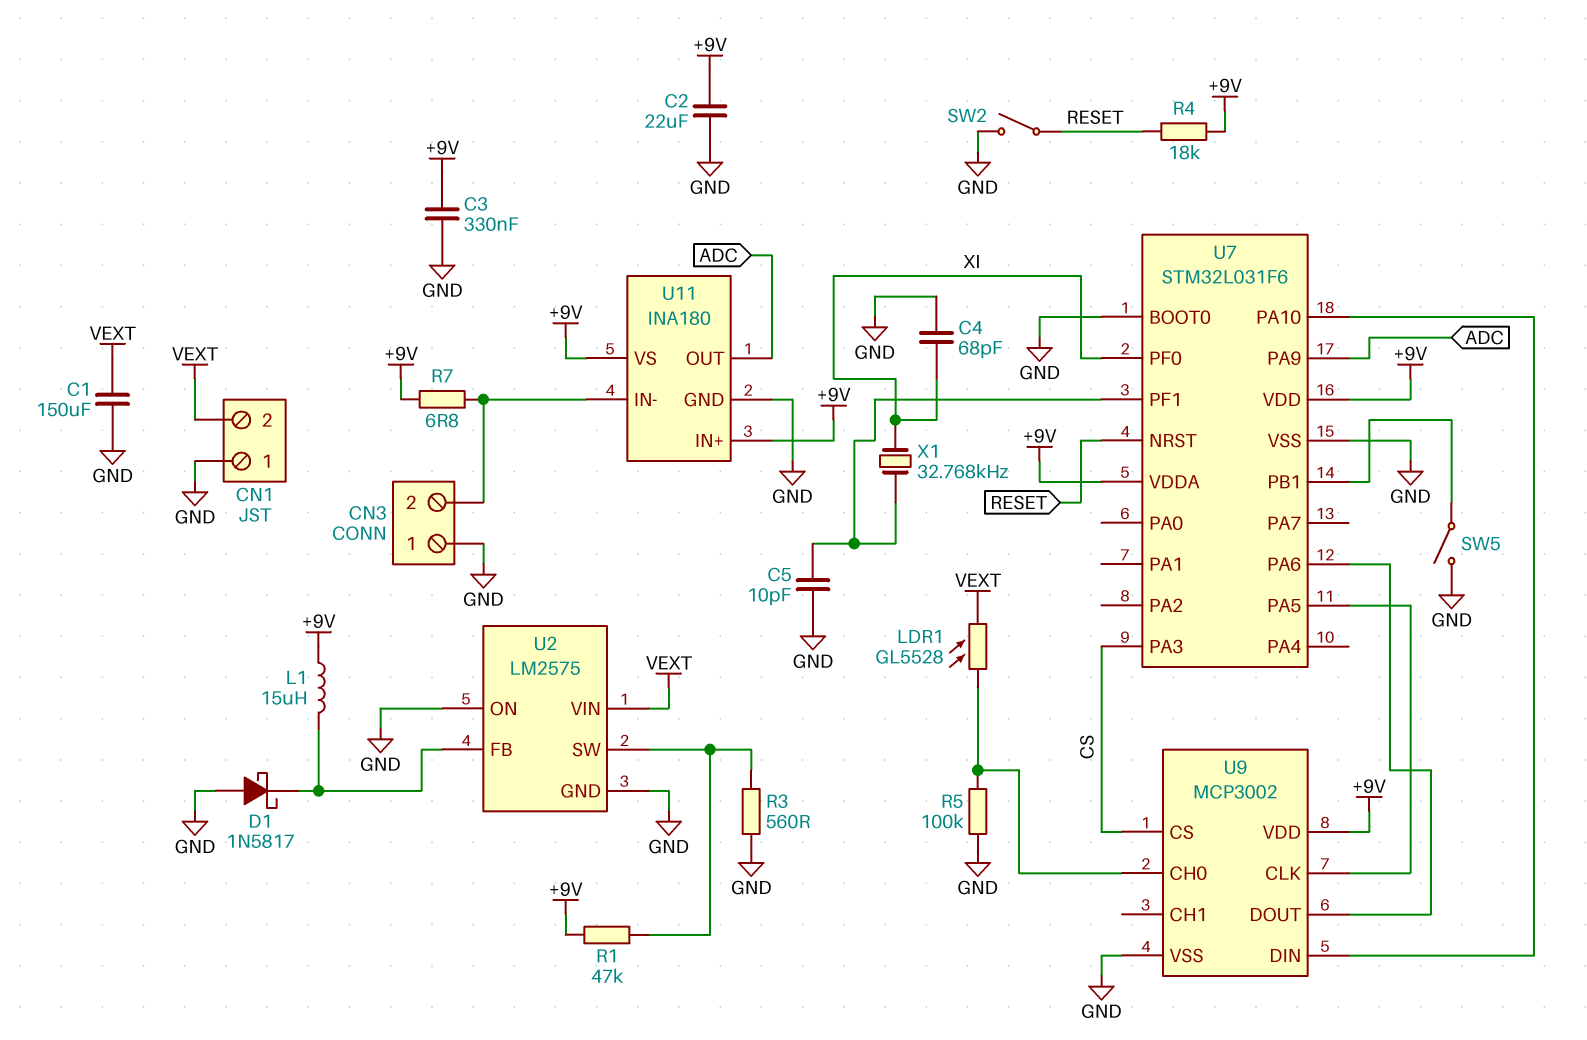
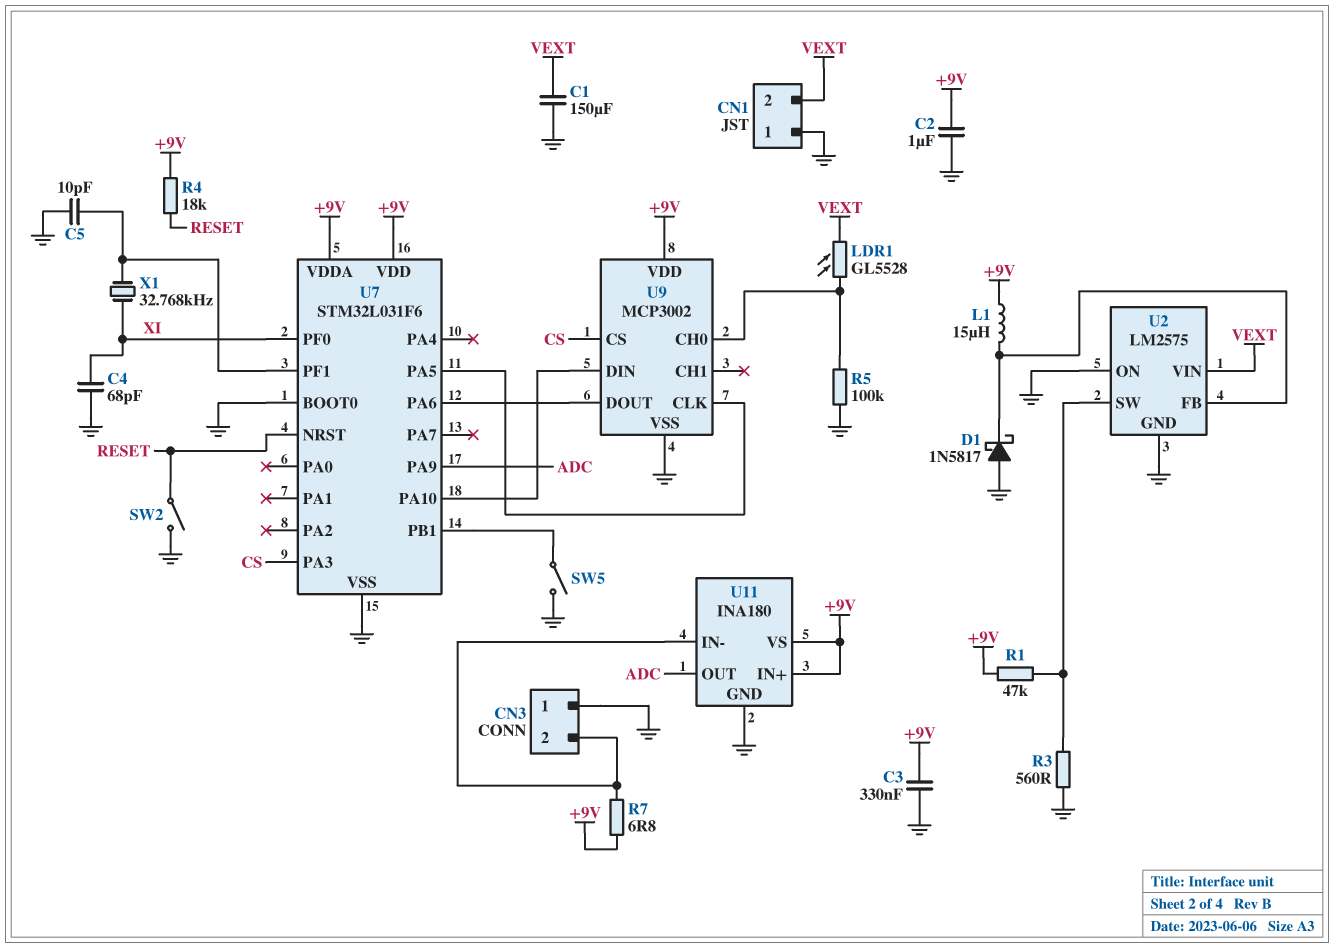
C2: 22uF (+9V, GND) -> 1uF (+9V, GND)

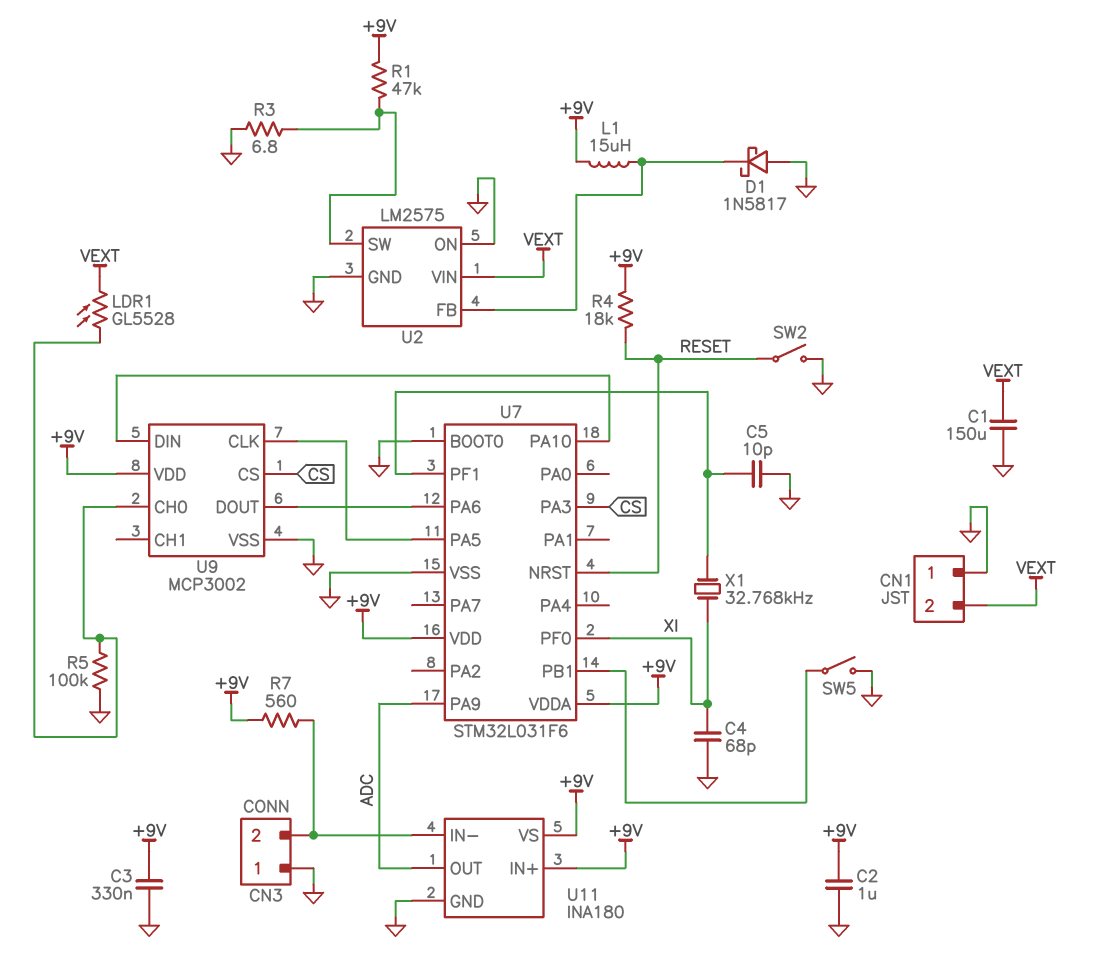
R3: 560 (GND, U2/SW) -> 6.8 (GND, U2/SW)
R7: 6.8 (+9V, CN3/2) -> 560 (+9V, CN3/2)

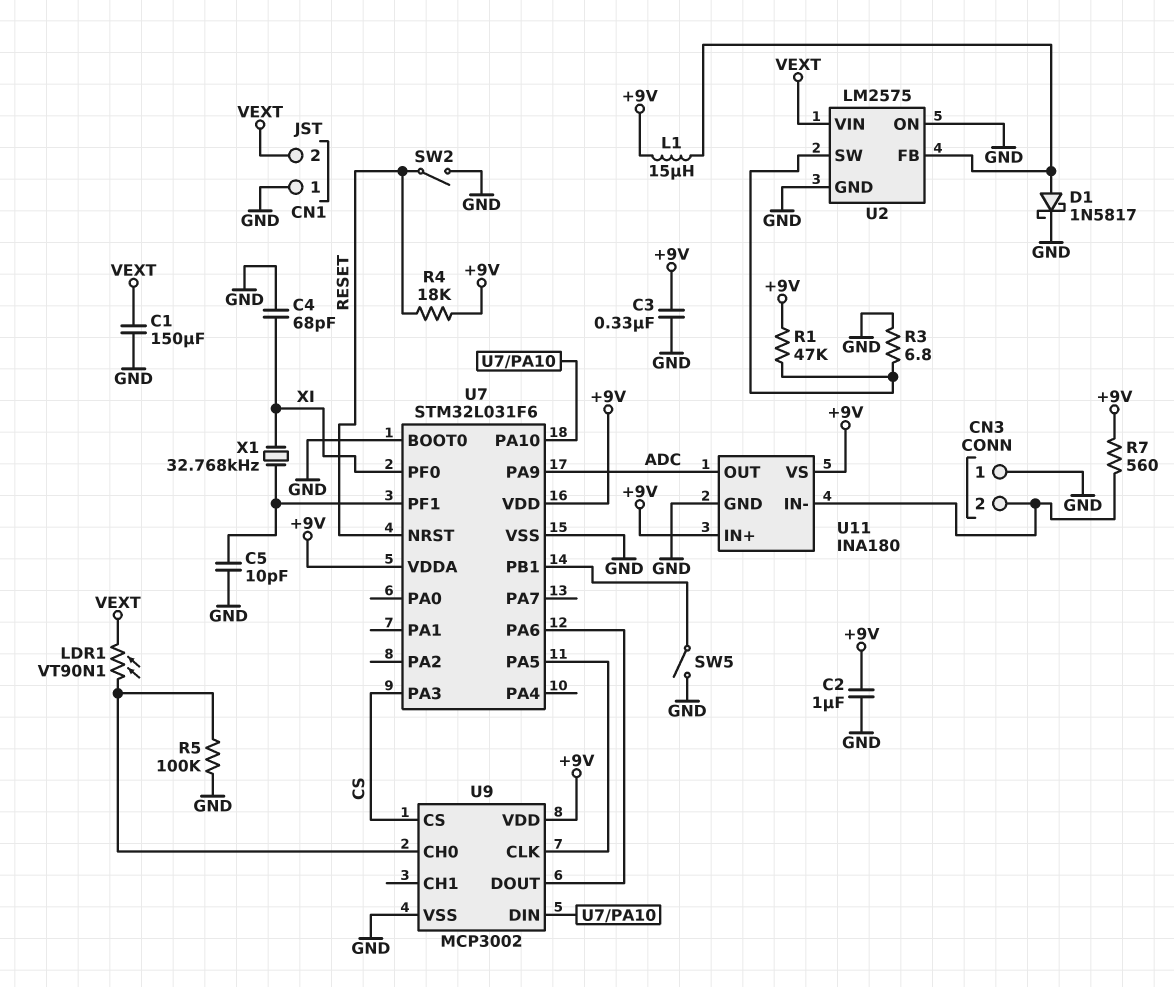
D1: schottky 1N5817 (A GND, K U2/FB) -> schottky 1N5817 (A U2/FB, K GND)
LDR1: GL5528 (U9/CH0, VEXT) -> VT90N1 (U9/CH0, VEXT)

